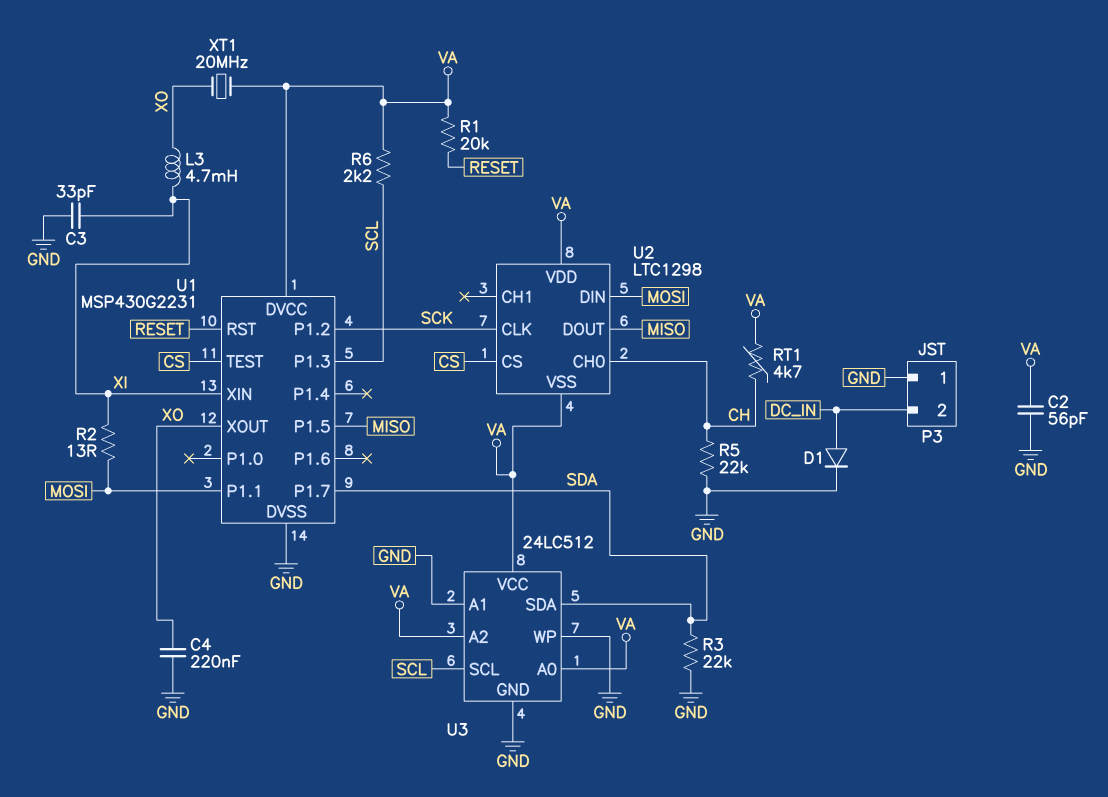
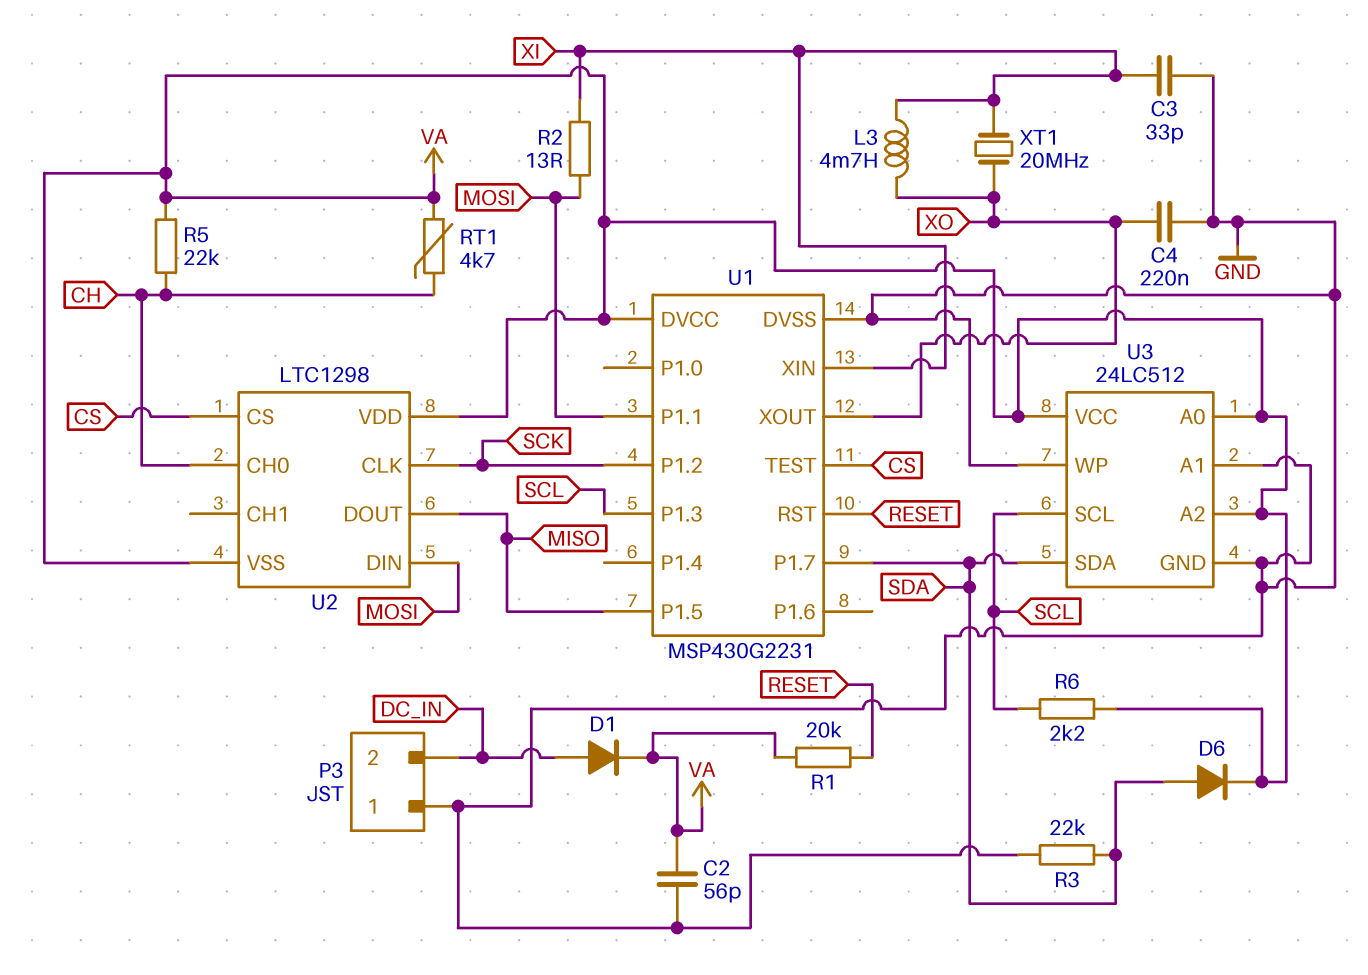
D1: diode (A DC_IN, K GND) -> diode (A DC_IN, K VA)
D6: none -> diode (A SDA, K VA)
R5: 22k (CH, GND) -> 22k (CH, VA)
XT1: 20MHz (VA, XO) -> 20MHz (XI, XO)

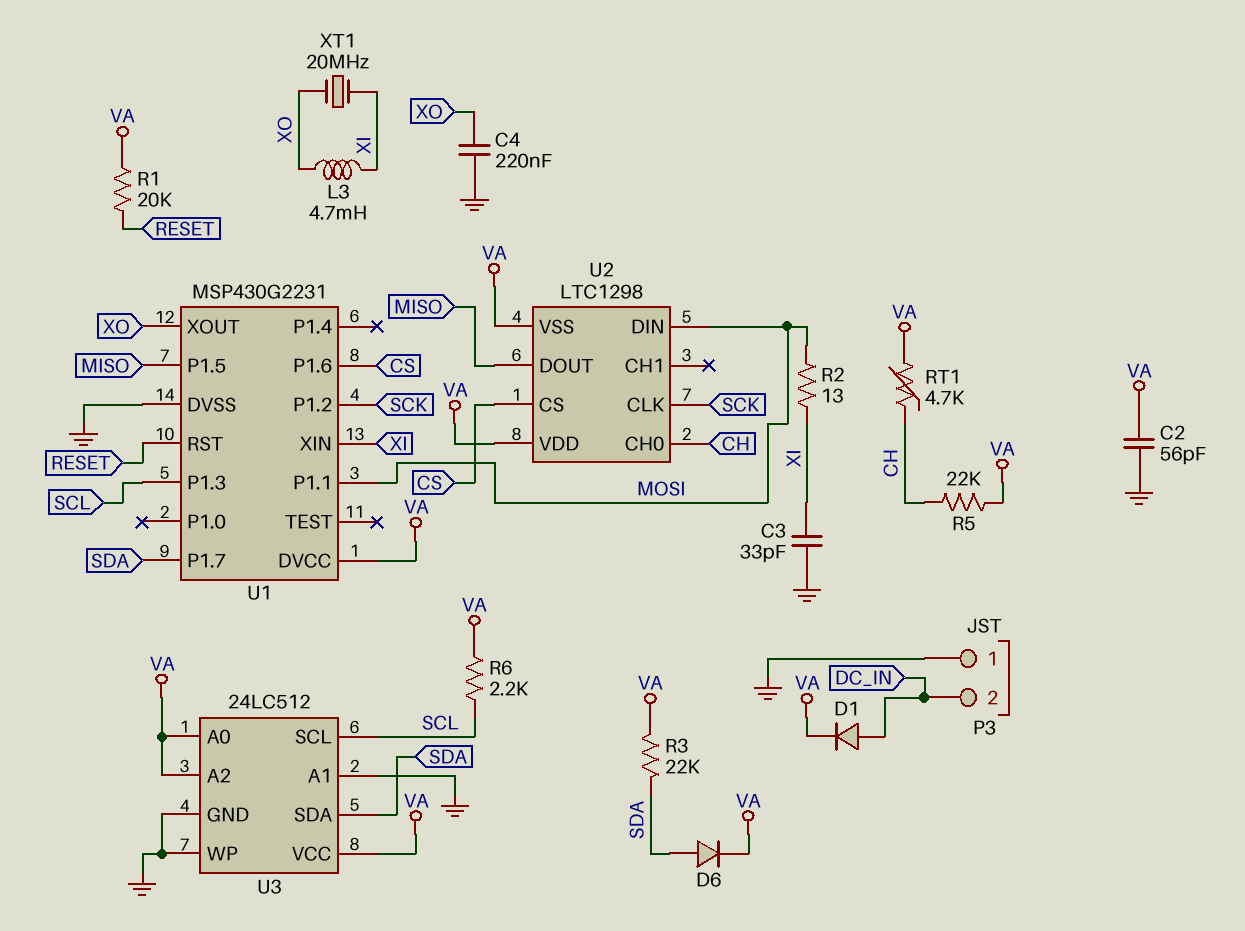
R3: 22k (GND, SDA) -> 22k (SDA, VA)
U1 pin P1.6: none -> CS
U1 pin TEST: CS -> none

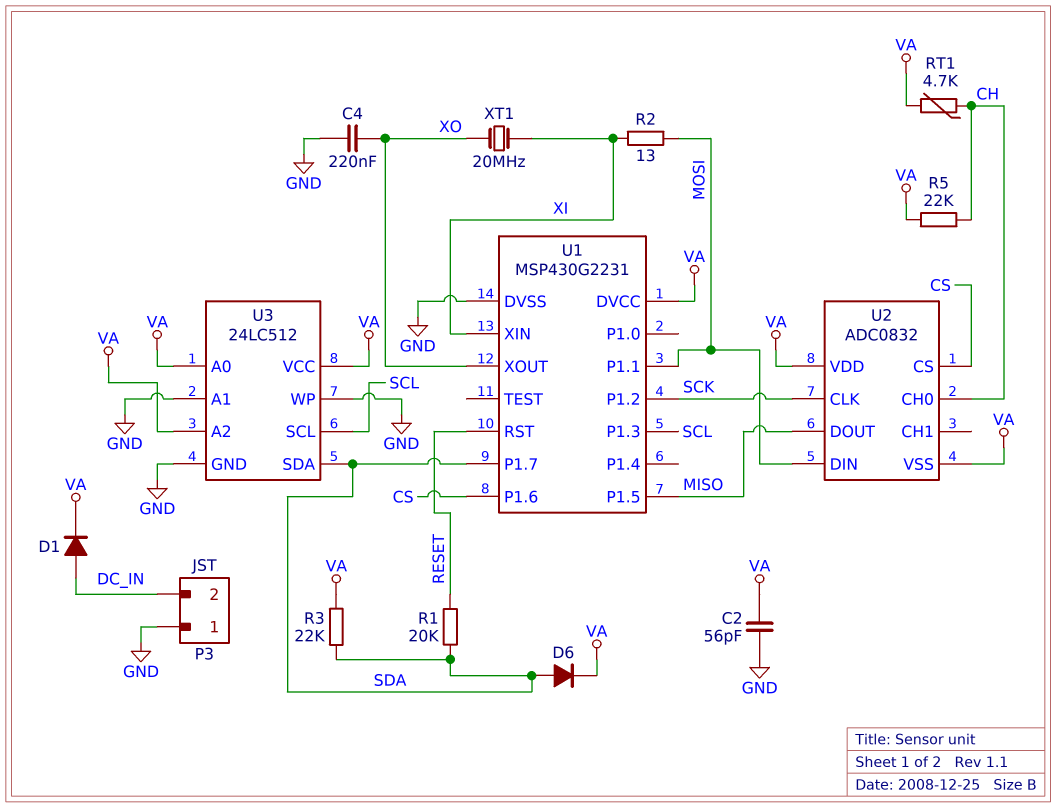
C3: 33pF (GND, XI) -> none
L3: 4.7mH (XI, XO) -> none
R1: 20k (RESET, VA) -> 20k (RESET, SDA)
R6: 2.2k (SCL, VA) -> none
U2: LTC1298 -> ADC0832

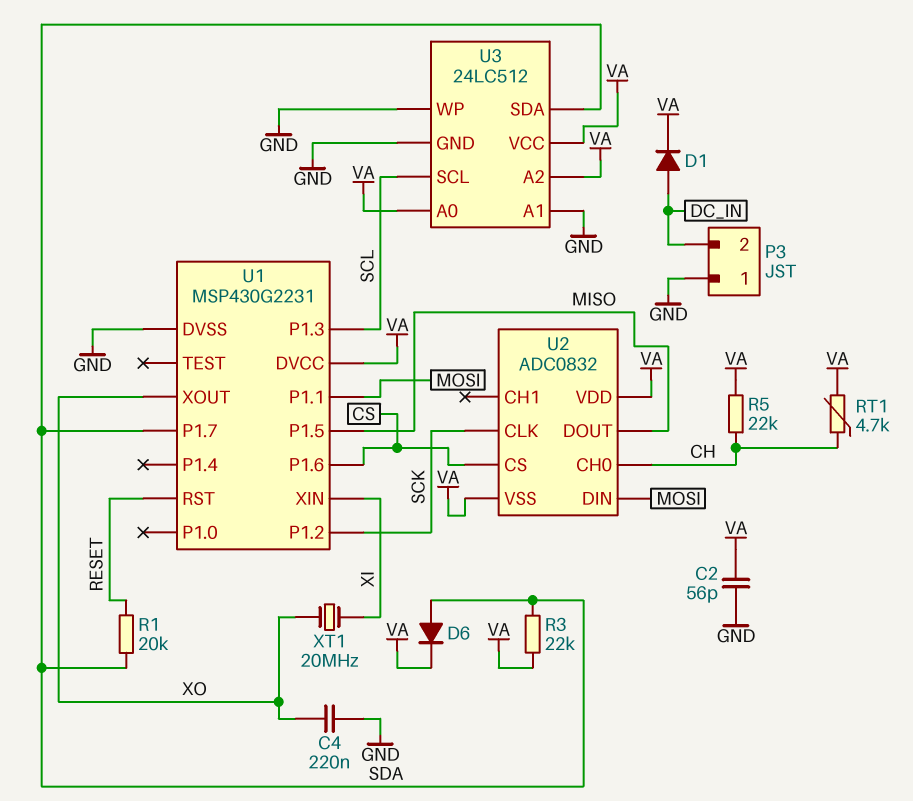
R2: 13 (MOSI, XI) -> none

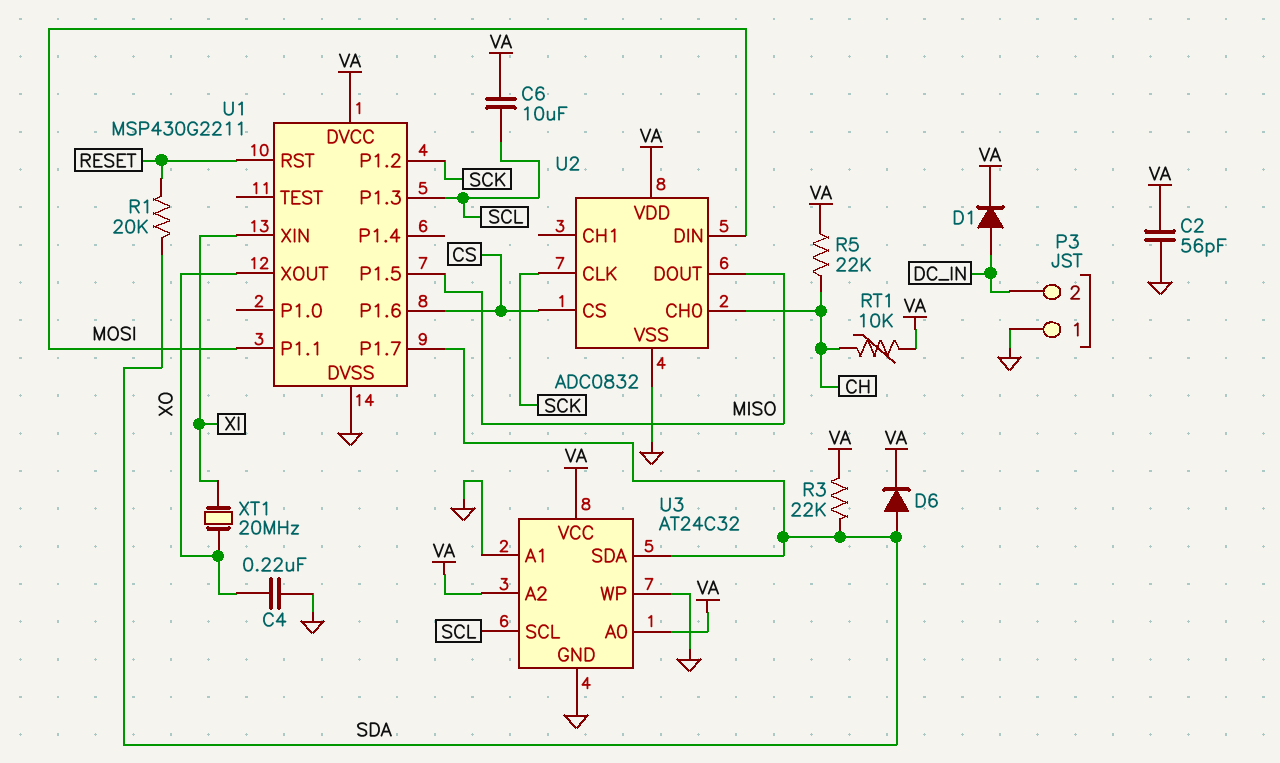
C6: none -> 10uF (SCL, VA)
RT1: 4.7k (CH, VA) -> 10k (CH, VA)
U1: MSP430G2231 -> MSP430G2211
U2 pin VSS: VA -> GND
U3: 24LC512 -> AT24C32

